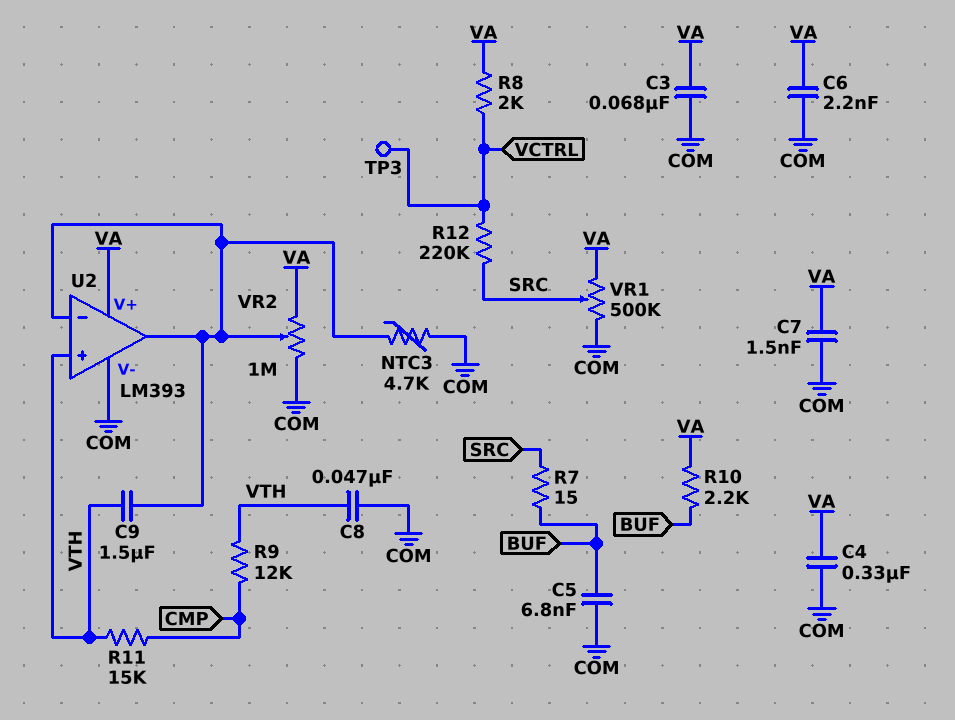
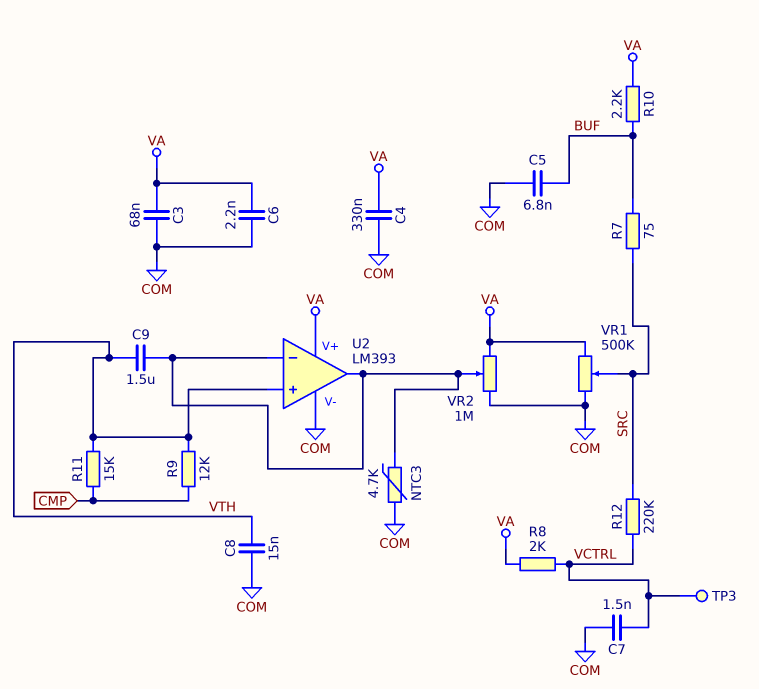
C7: 1.5nF (COM, VA) -> 1.5nF (COM, VCTRL)
C8: 47nF (COM, VTH) -> 15nF (COM, VTH)
R7: 15 (BUF, SRC) -> 75 (BUF, SRC)

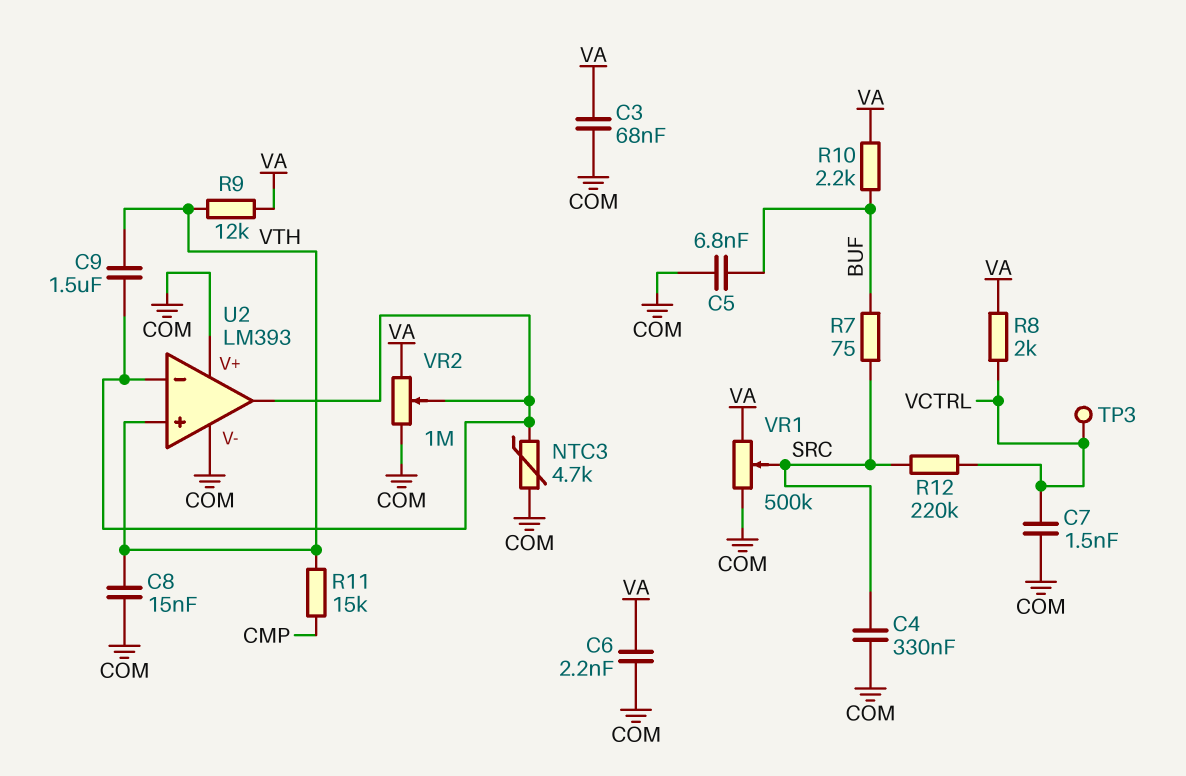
C4: 330nF (COM, VA) -> 330nF (COM, SRC)
R9: 12k (CMP, VTH) -> 12k (VA, VTH)
U2 pin V+: VA -> COM

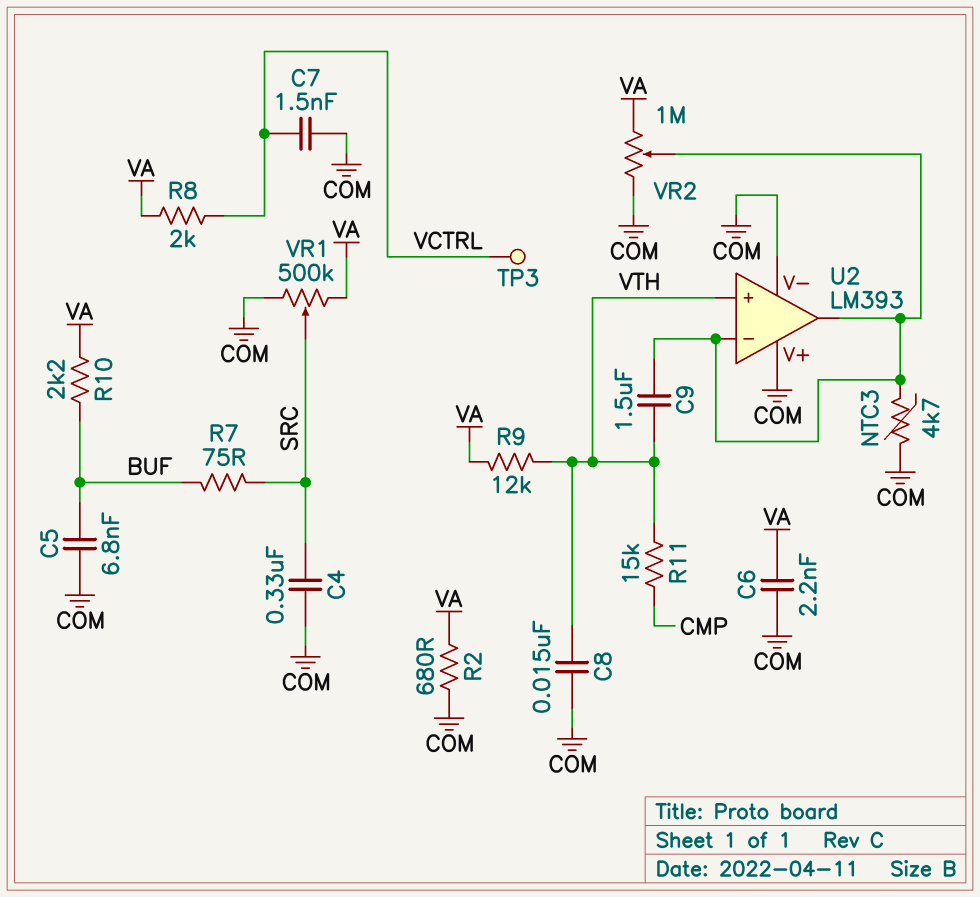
C3: 68nF (COM, VA) -> none
R2: none -> 680 (COM, VA)
R12: 220k (SRC, VCTRL) -> none

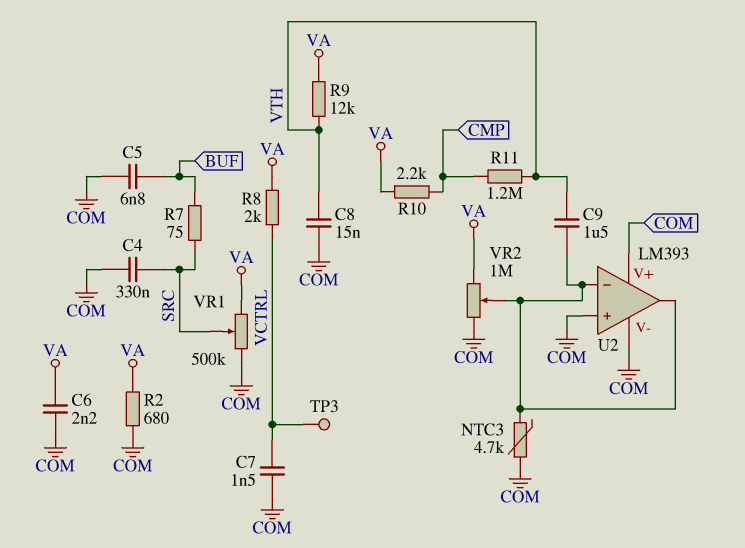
R10: 2.2k (BUF, VA) -> 2.2k (CMP, VA)
R11: 15k (CMP, VTH) -> 1.2M (CMP, VTH)
U2 pin in+: VTH -> COM

